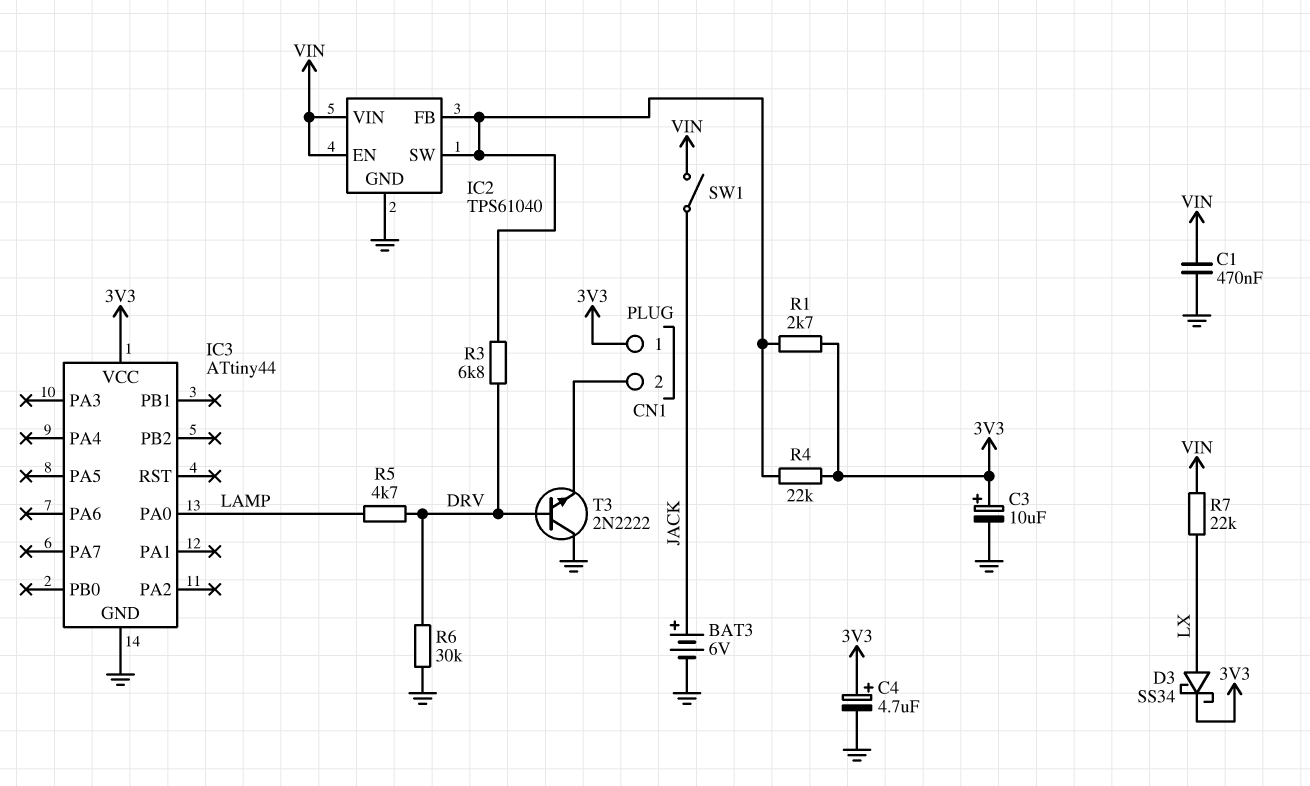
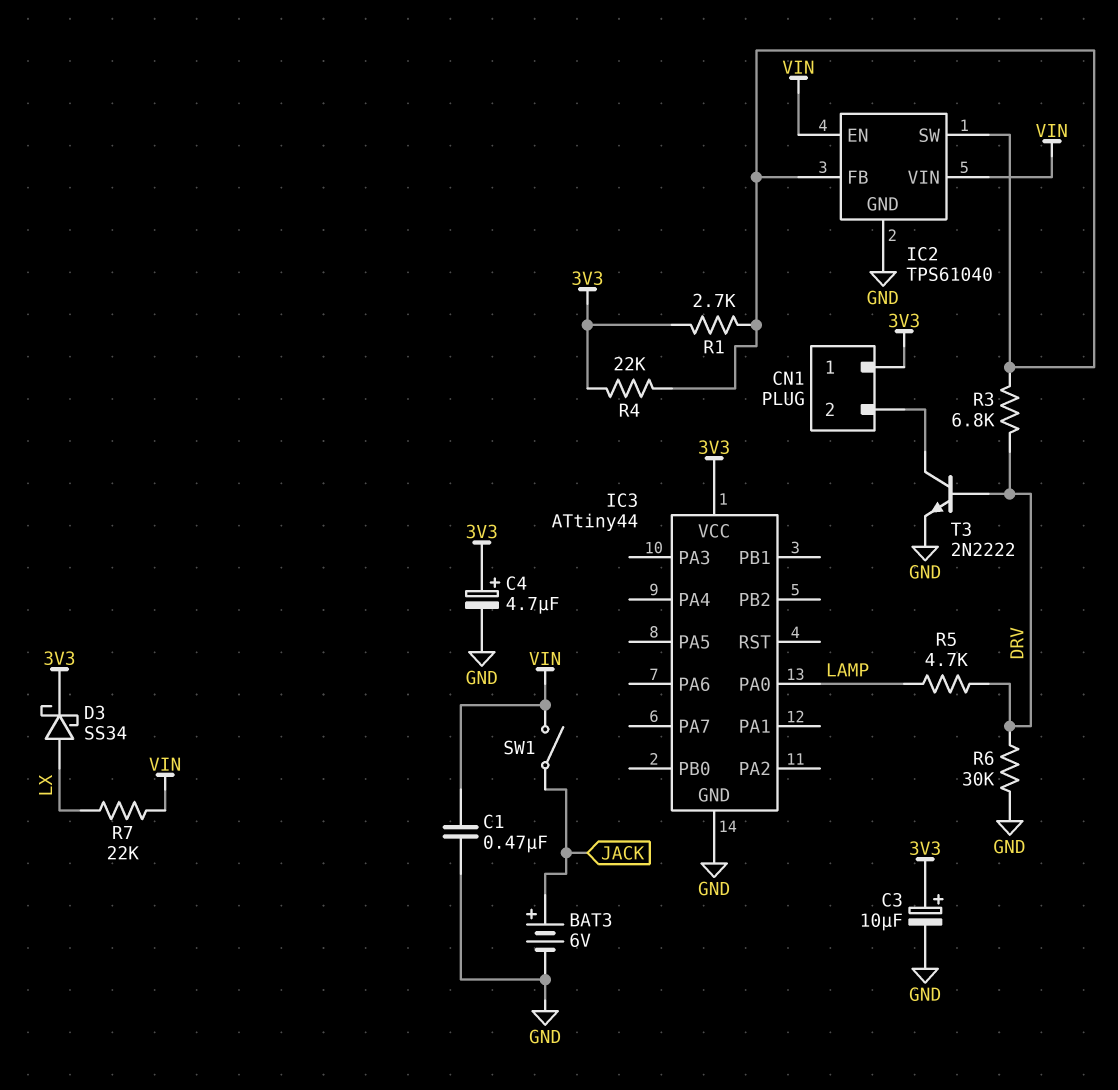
T3: NPN 2N2222 (B DRV, C GND, E CN1/2) -> NPN 2N2222 (B DRV, C CN1/2, E GND)

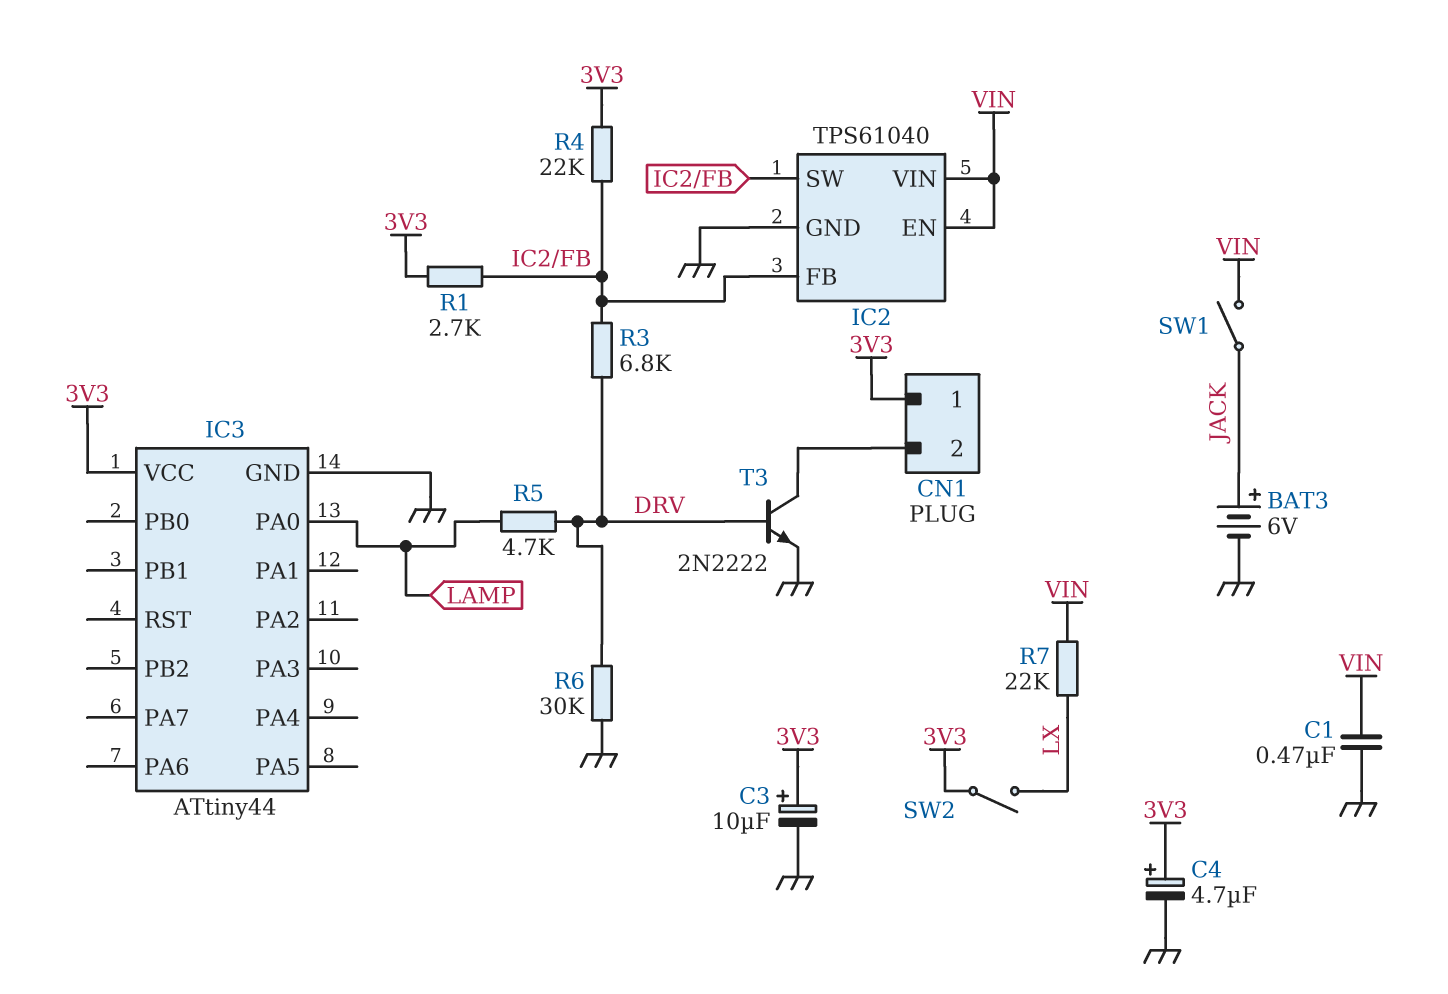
D3: schottky SS34 (A LX, K 3V3) -> none
SW2: none -> switch (3V3, LX)

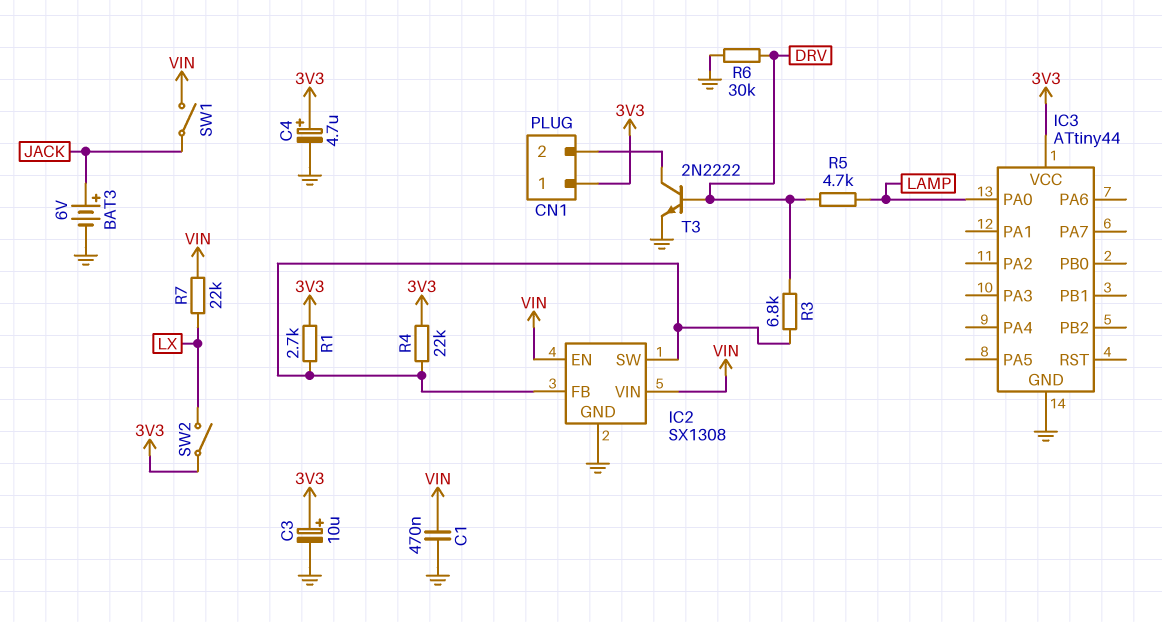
IC2: TPS61040 -> SX1308

